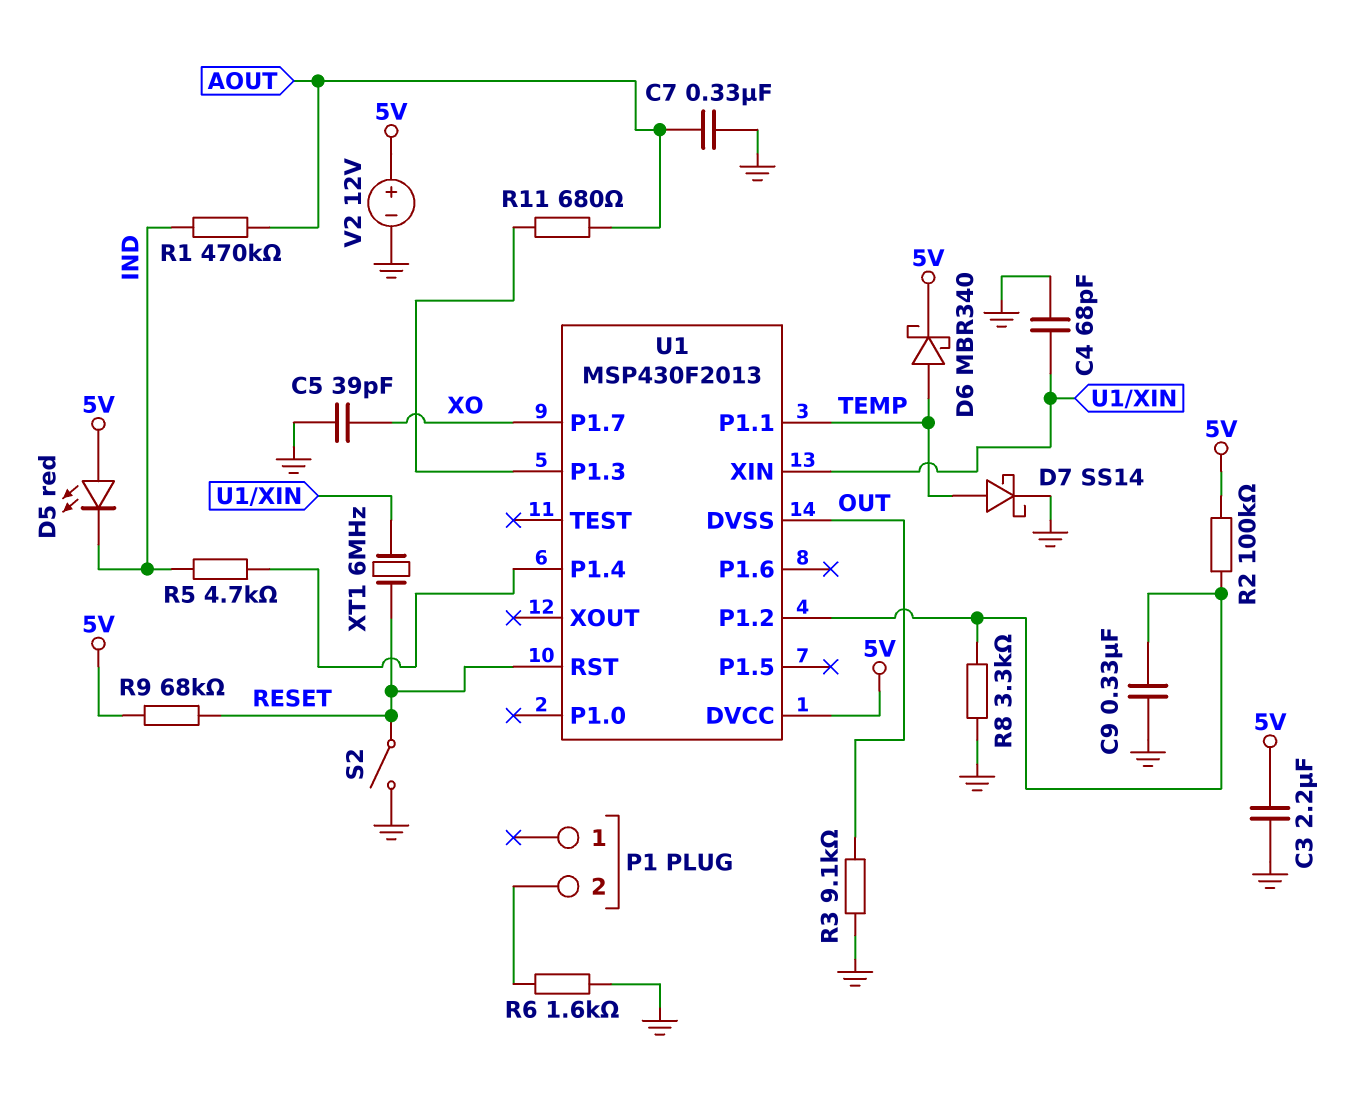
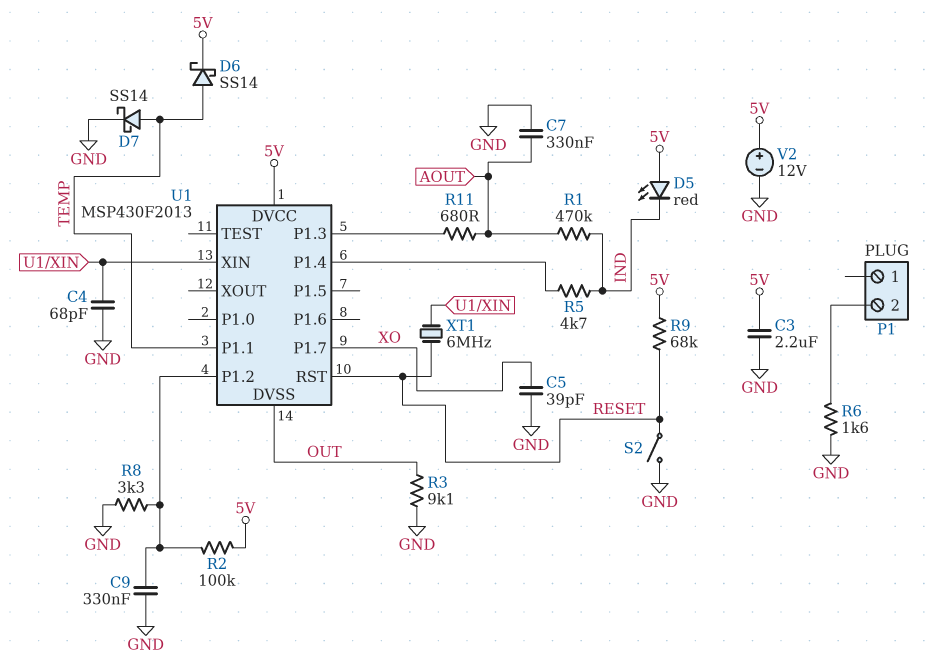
D6: schottky MBR340 (A TEMP, K 5V) -> schottky SS14 (A TEMP, K 5V)

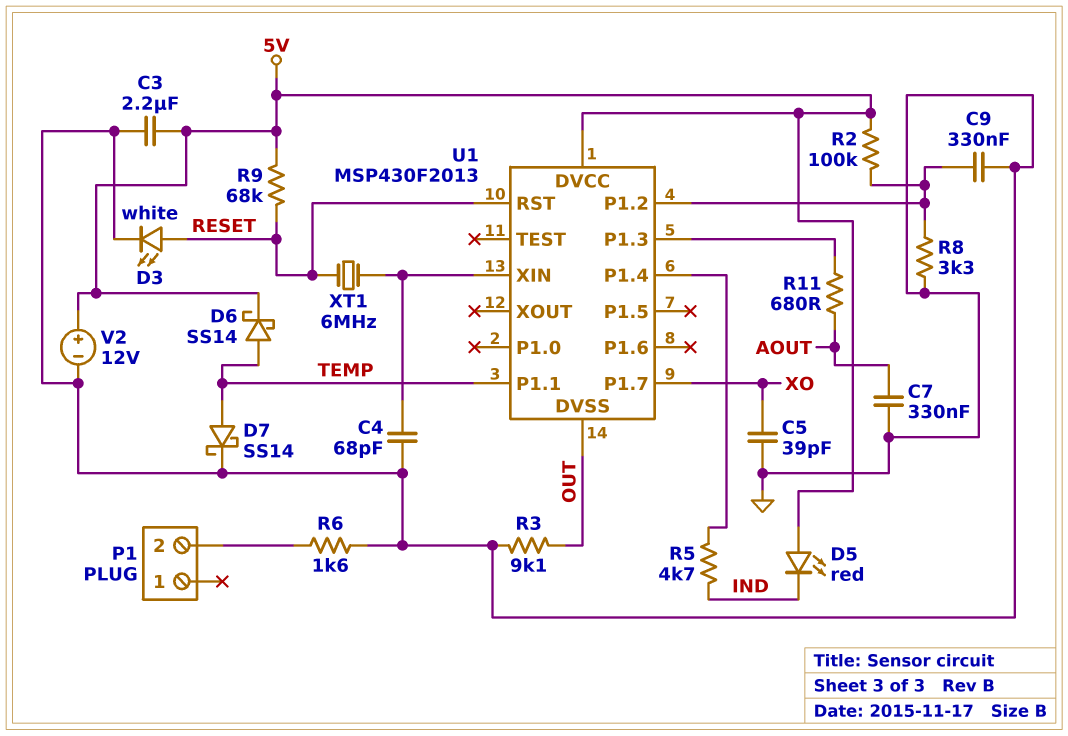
D3: none -> LED white (A RESET, K GND)
R1: 470k (AOUT, IND) -> none
S2: switch (GND, RESET) -> none

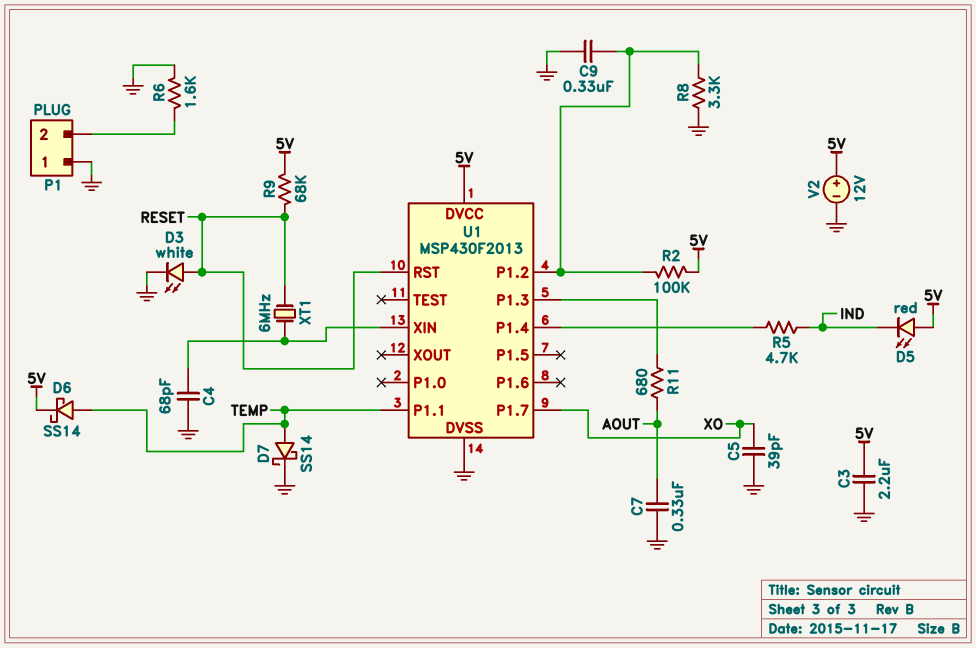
P1 pin 1: none -> GND
R3: 9.1k (GND, OUT) -> none
U1 pin DVSS: OUT -> GND

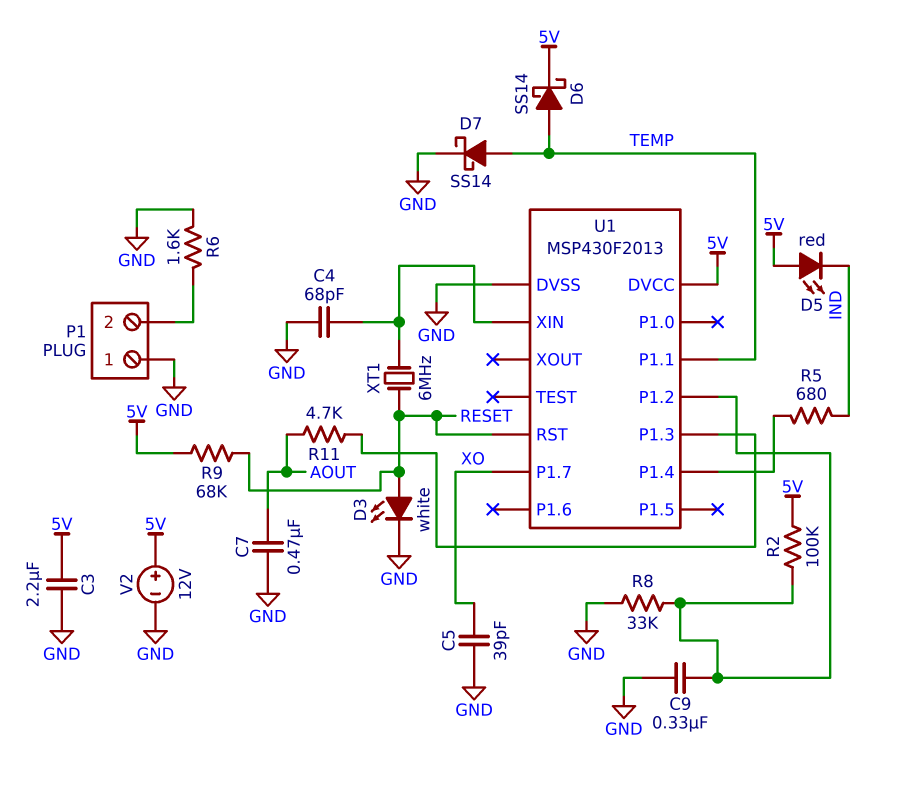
C7: 330nF (AOUT, GND) -> 470nF (AOUT, GND)
R5: 4.7k (IND, U1/P1.4) -> 680 (IND, U1/P1.4)
R8: 3.3k (GND, U1/P1.2) -> 33k (GND, U1/P1.2)
R11: 680 (AOUT, U1/P1.3) -> 4.7k (AOUT, U1/P1.3)

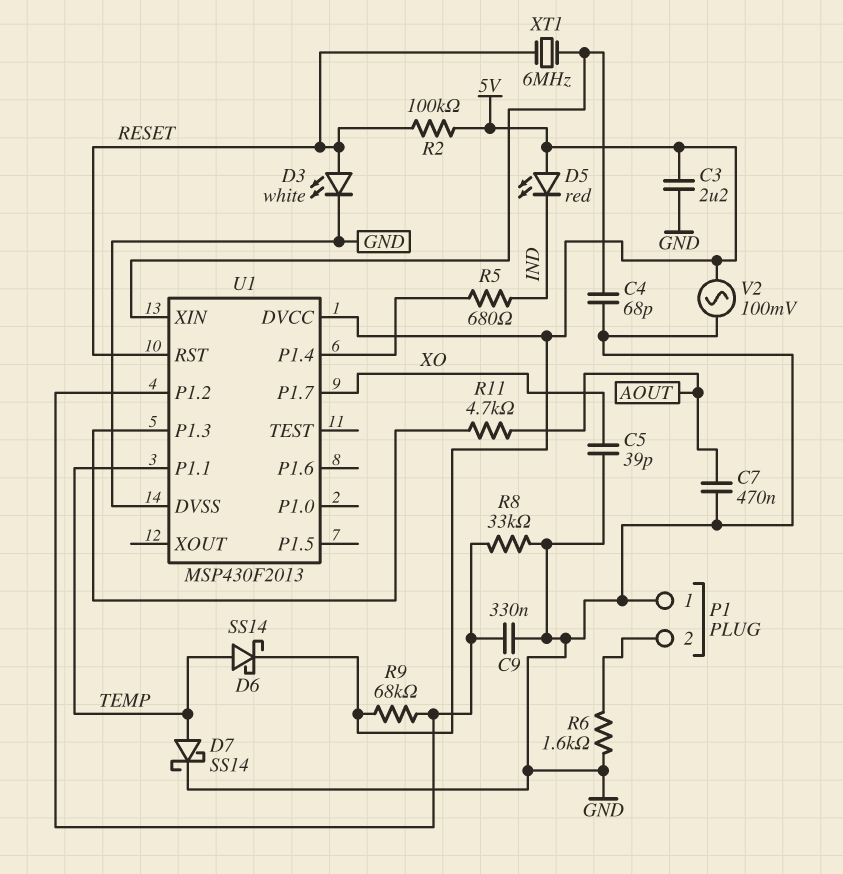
R2: 100k (5V, U1/P1.2) -> 100k (5V, RESET)
R9: 68k (5V, RESET) -> 68k (5V, U1/P1.2)
V2: 12V (plus 5V, minus GND) -> AC 100mV (5V, GND)

